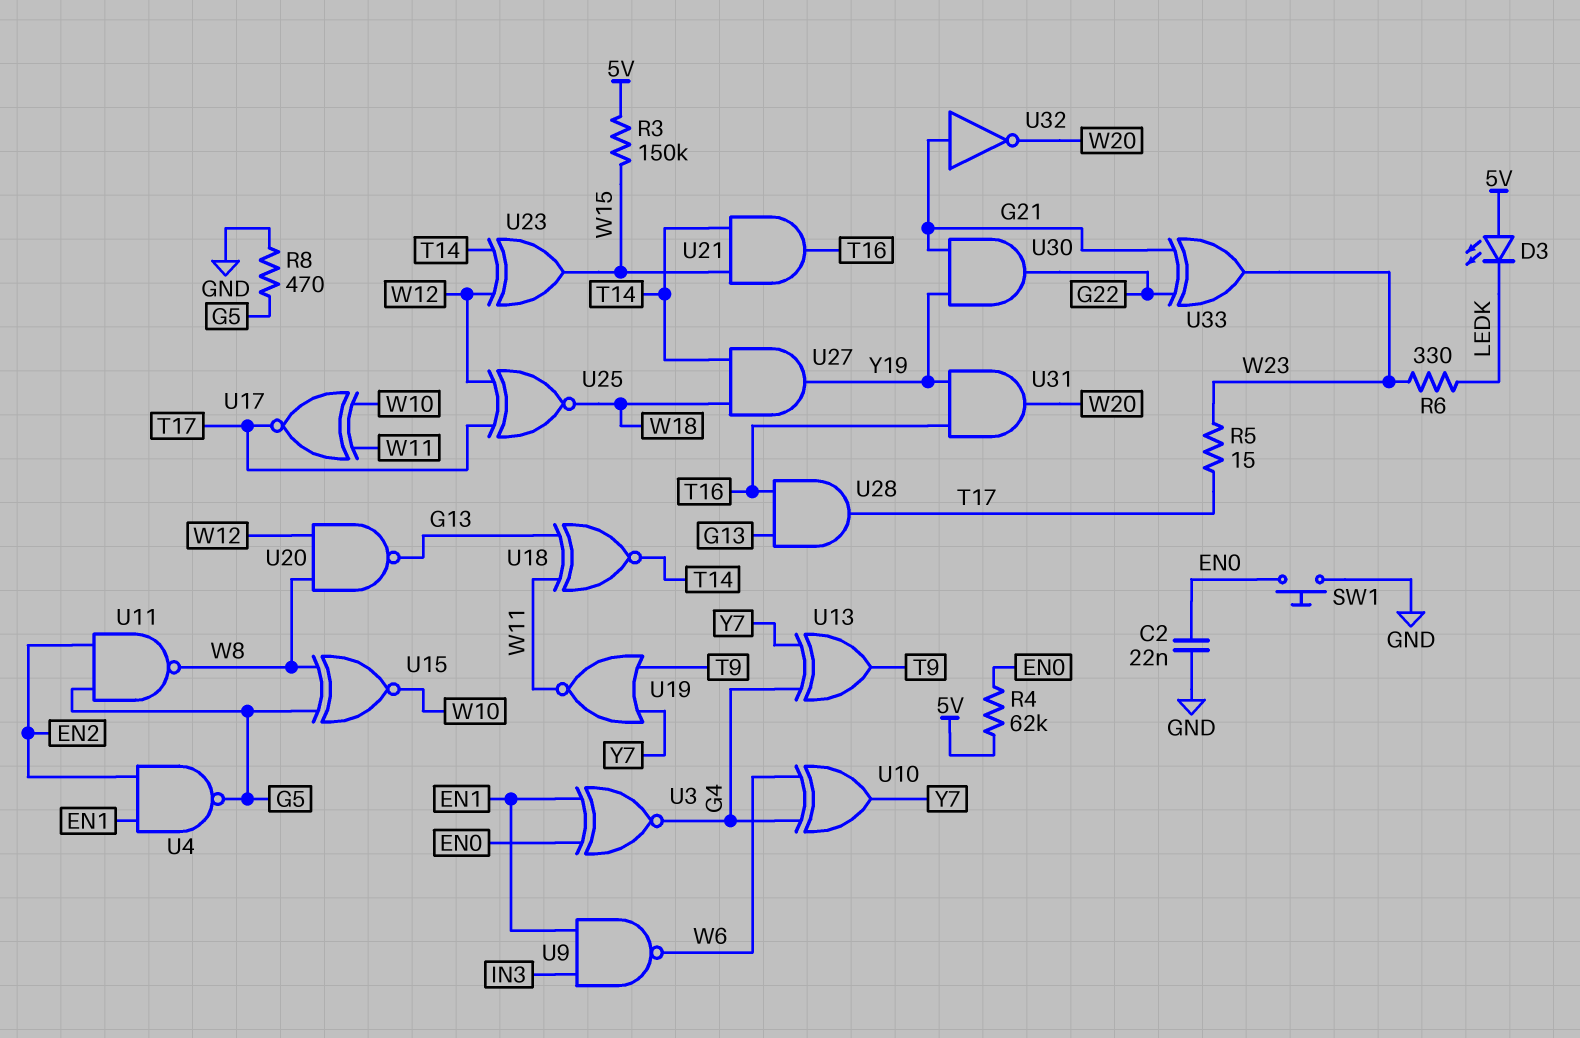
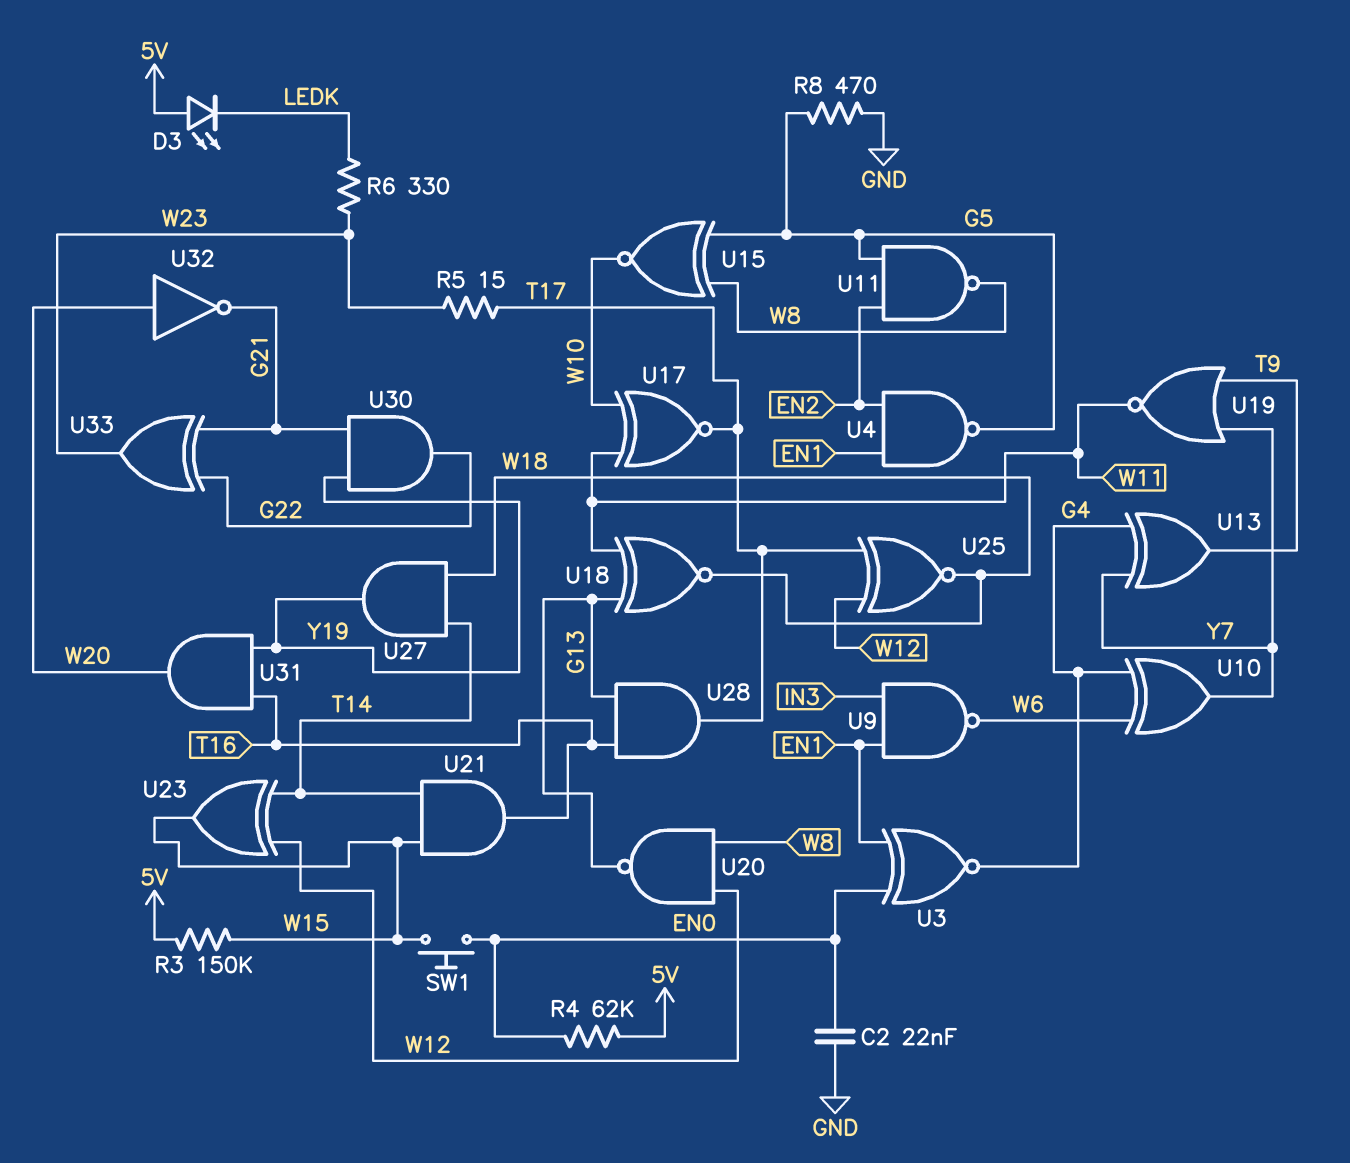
SW1: button (EN0, GND) -> button (EN0, W15)
U18: XNOR (in G13, in W11, out T14) -> XNOR (in G13, in W11, out W18)
U32: NOT (in G21, out W20) -> NOT (in W20, out G21)

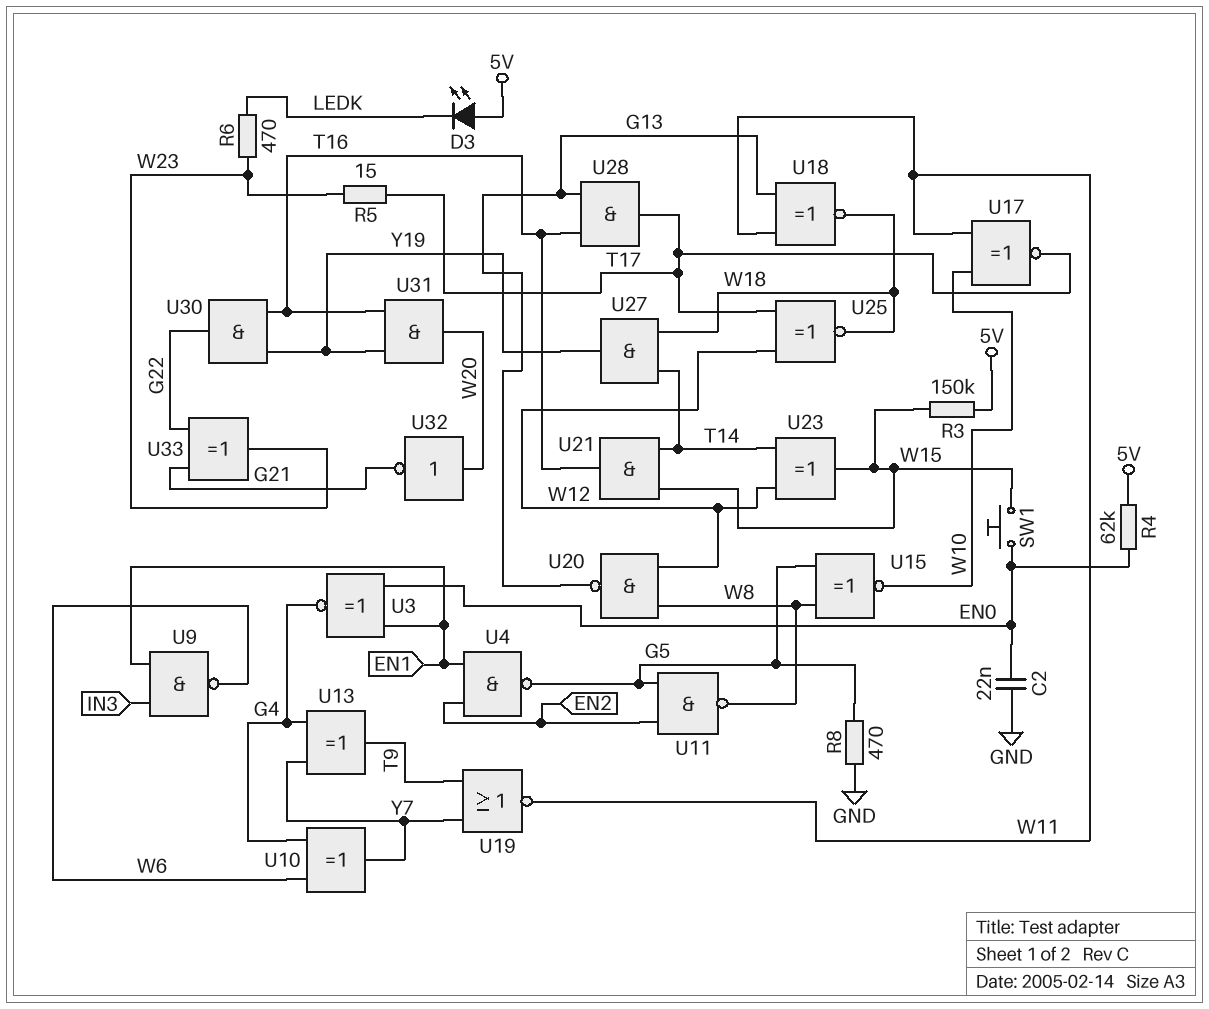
R6: 330 (LEDK, W23) -> 470 (LEDK, W23)
U30: AND (in G21, in Y19, out G22) -> AND (in T16, in Y19, out G22)

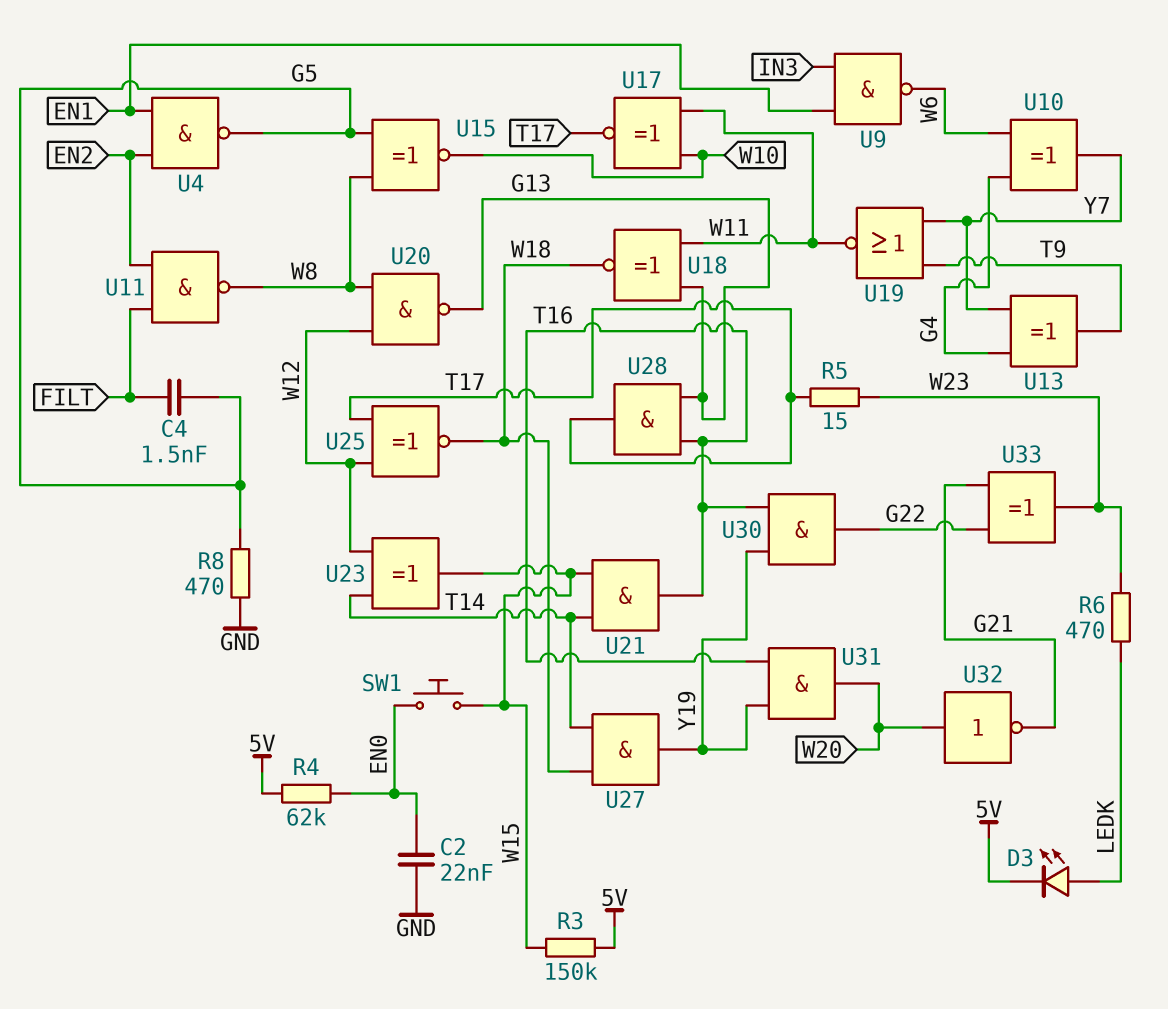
C4: none -> 1.5nF (FILT, G5)
D3: LED (A 5V, K LEDK) -> LED (A LEDK, K 5V)
U3: XNOR (in EN0, in EN1, out G4) -> none
U11: NAND (in EN2, in G5, out W8) -> NAND (in EN2, in FILT, out W8)

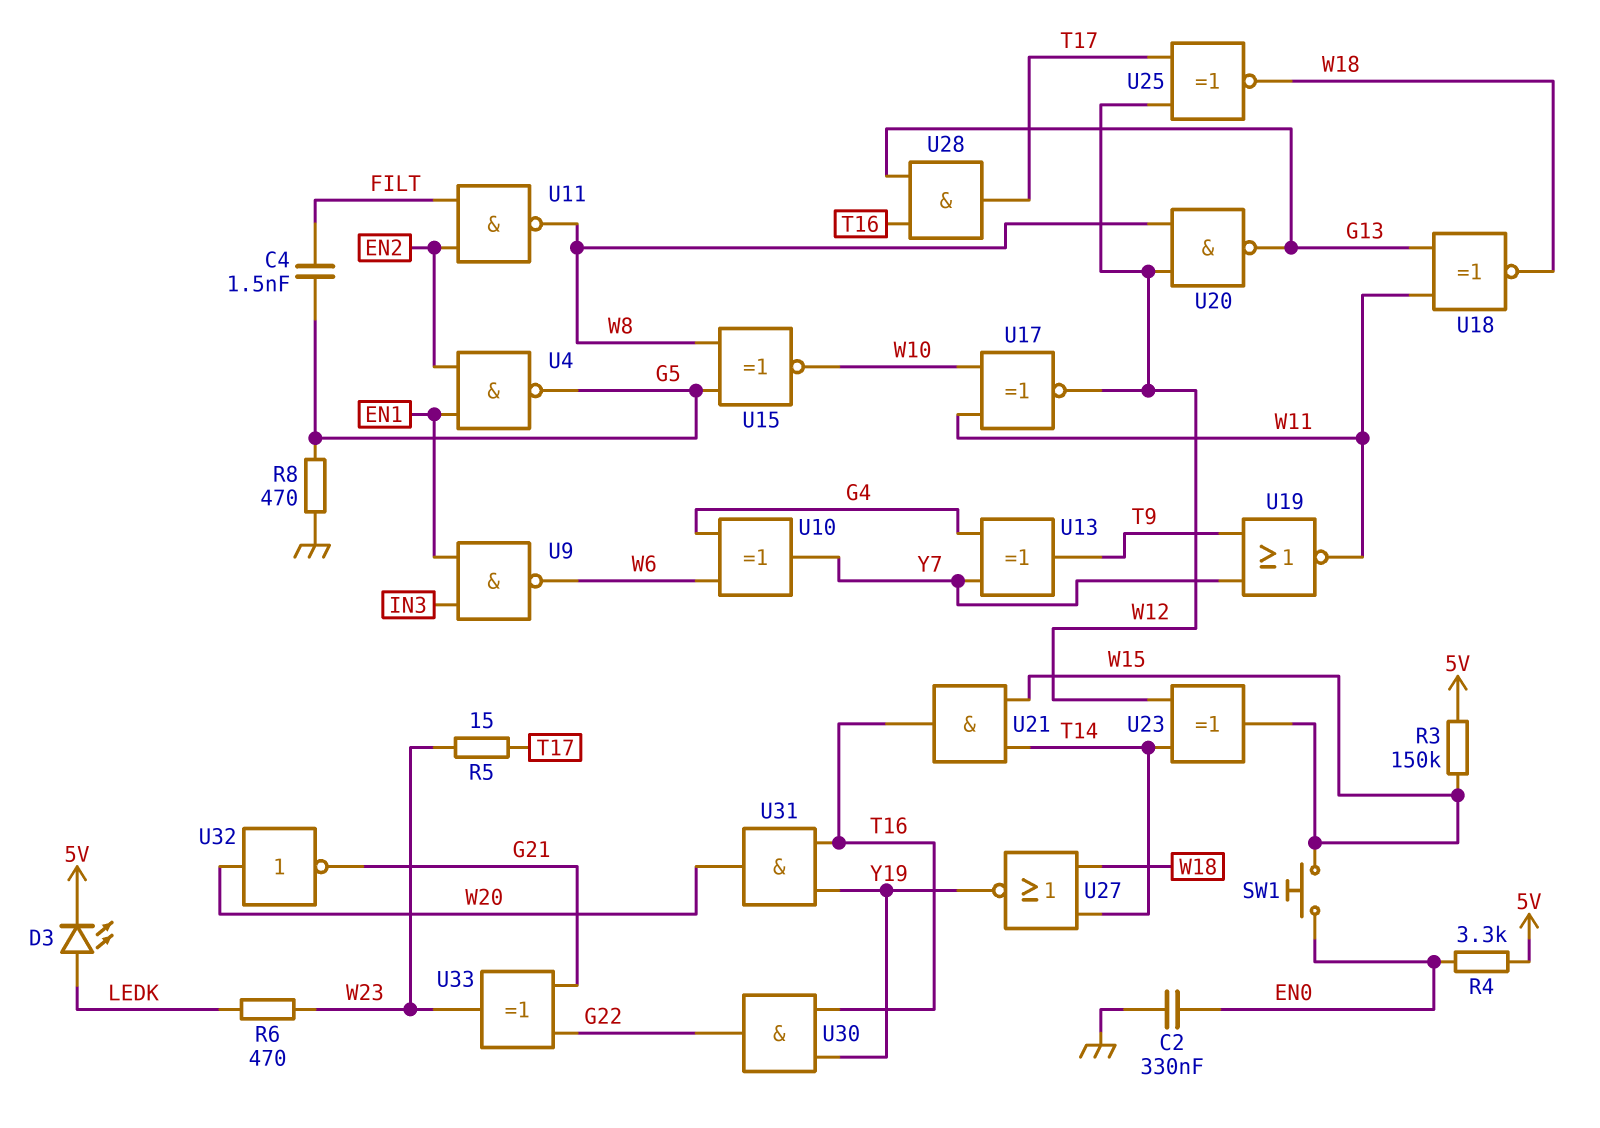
C2: 22nF (EN0, GND) -> 330nF (EN0, GND)
R4: 62k (5V, EN0) -> 3.3k (5V, EN0)
U17: XNOR (in W10, in W11, out T17) -> XNOR (in W10, in W11, out W12)
U27: AND (in T14, in W18, out Y19) -> NOR (in T14, in W18, out Y19)

